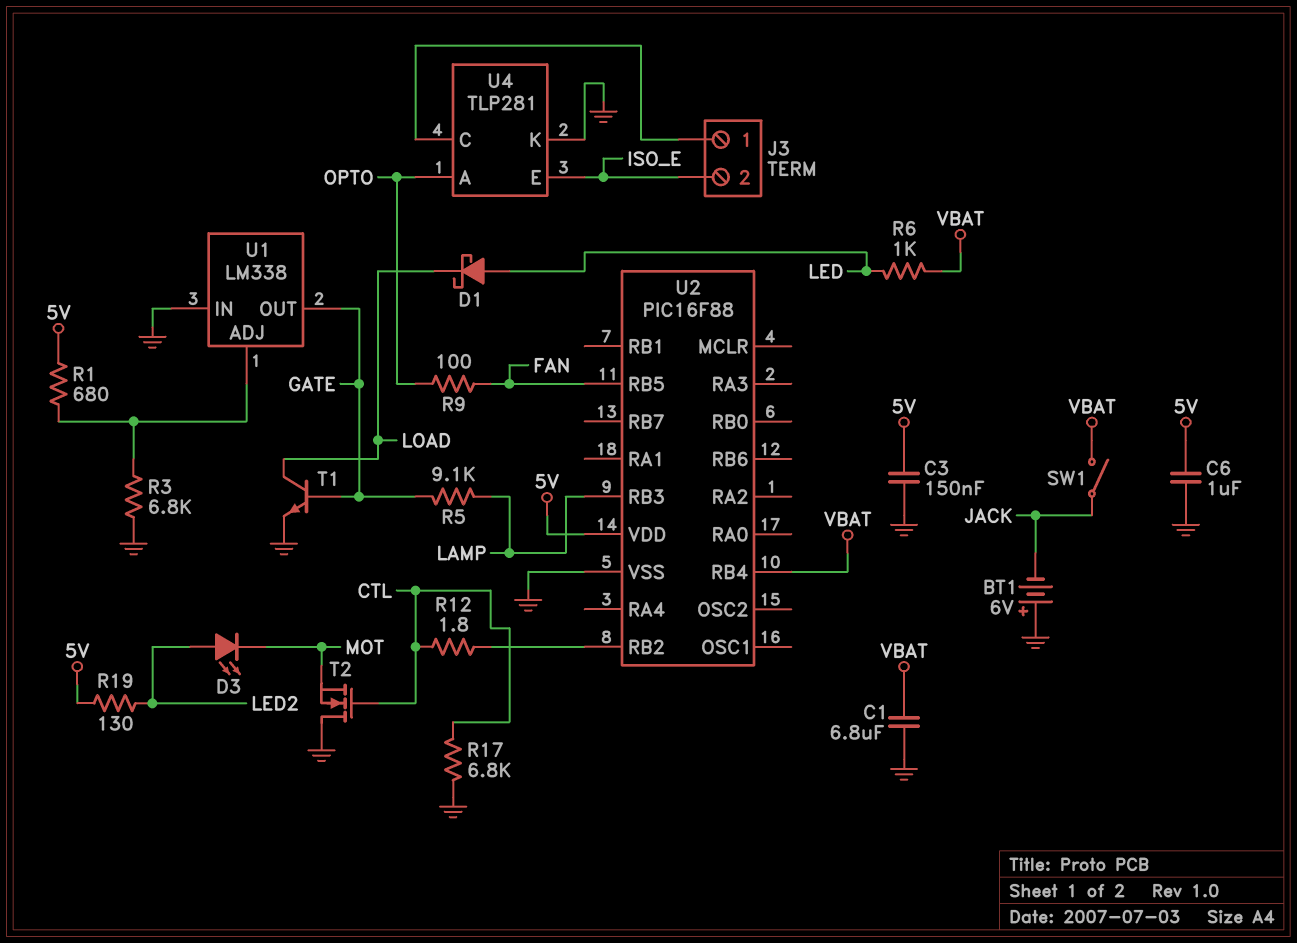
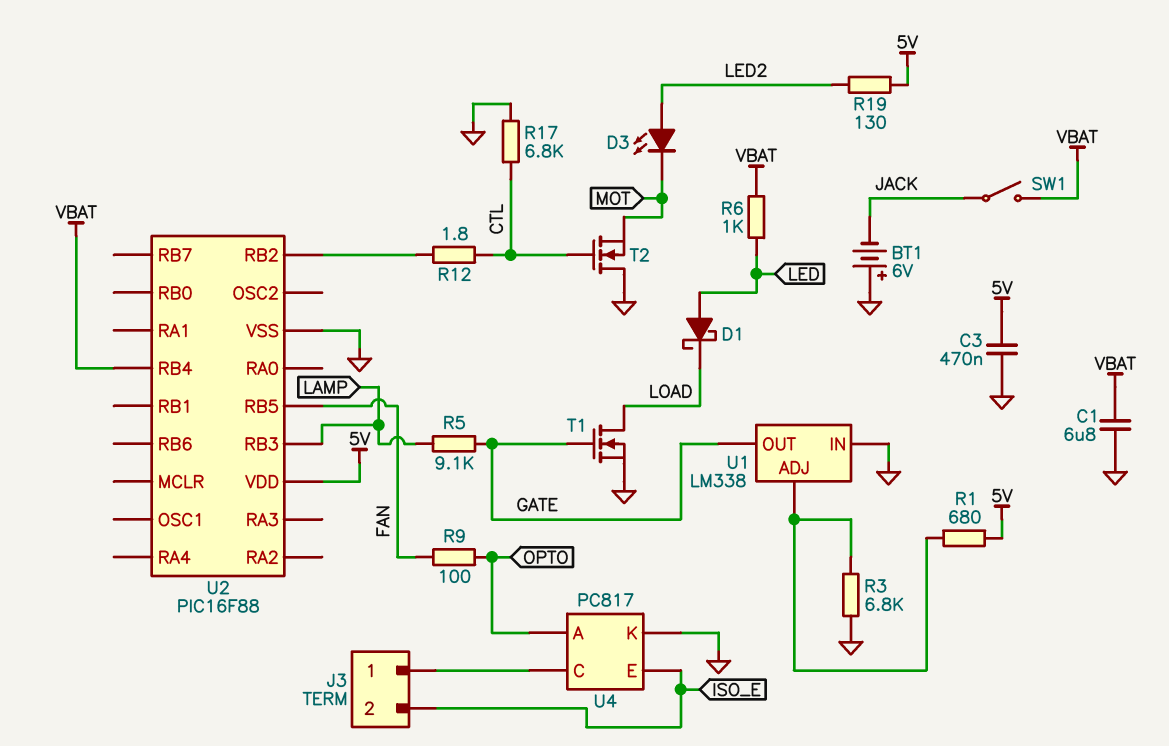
C3: 150nF (5V, GND) -> 470nF (5V, GND)
C6: 1uF (5V, GND) -> none
T1: NPN (B GATE, C LOAD, E GND) -> NMOS (G GATE, D LOAD, S GND)
U4: TLP281 -> PC817

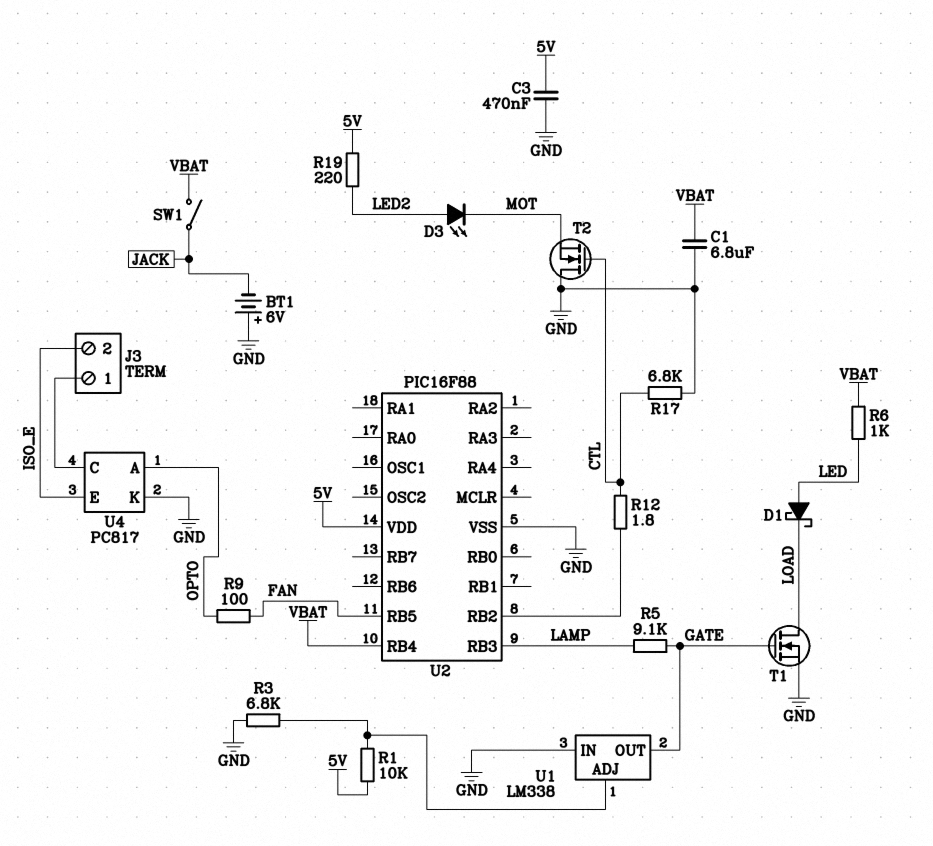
R1: 680 (5V, U1/ADJ) -> 10k (5V, U1/ADJ)
R19: 130 (5V, LED2) -> 220 (5V, LED2)

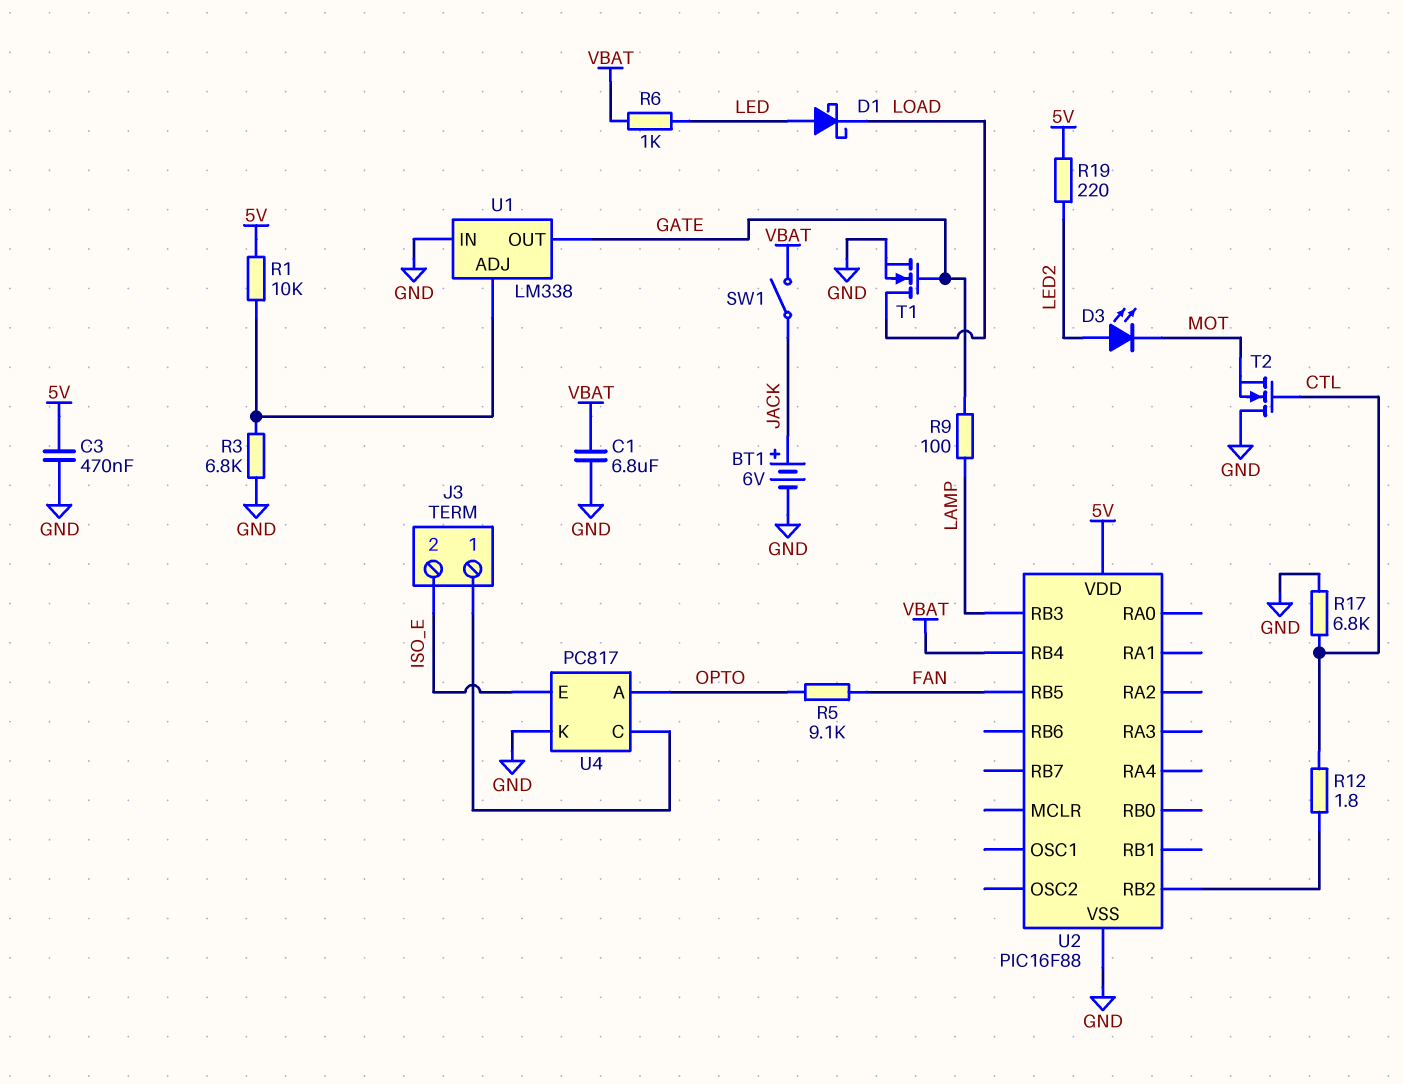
BT1: 6V (plus GND, minus JACK) -> 6V (plus JACK, minus GND)
R5: 9.1k (GATE, LAMP) -> 9.1k (FAN, OPTO)
R9: 100 (FAN, OPTO) -> 100 (GATE, LAMP)

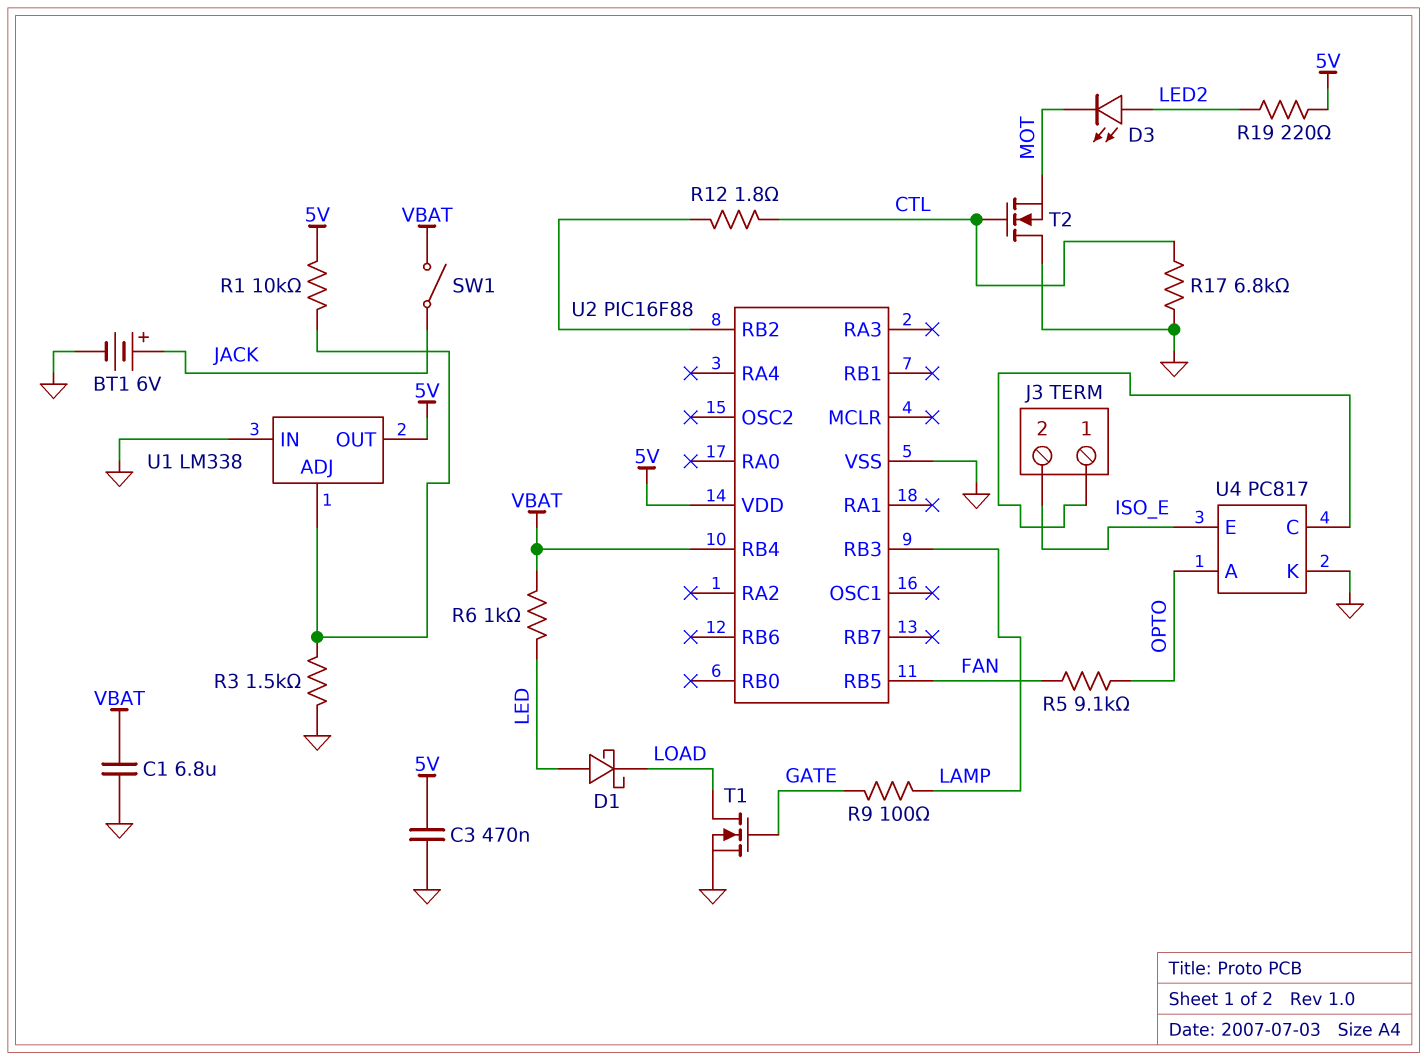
R3: 6.8k (GND, U1/ADJ) -> 1.5k (GND, U1/ADJ)
U1 pin OUT: GATE -> 5V

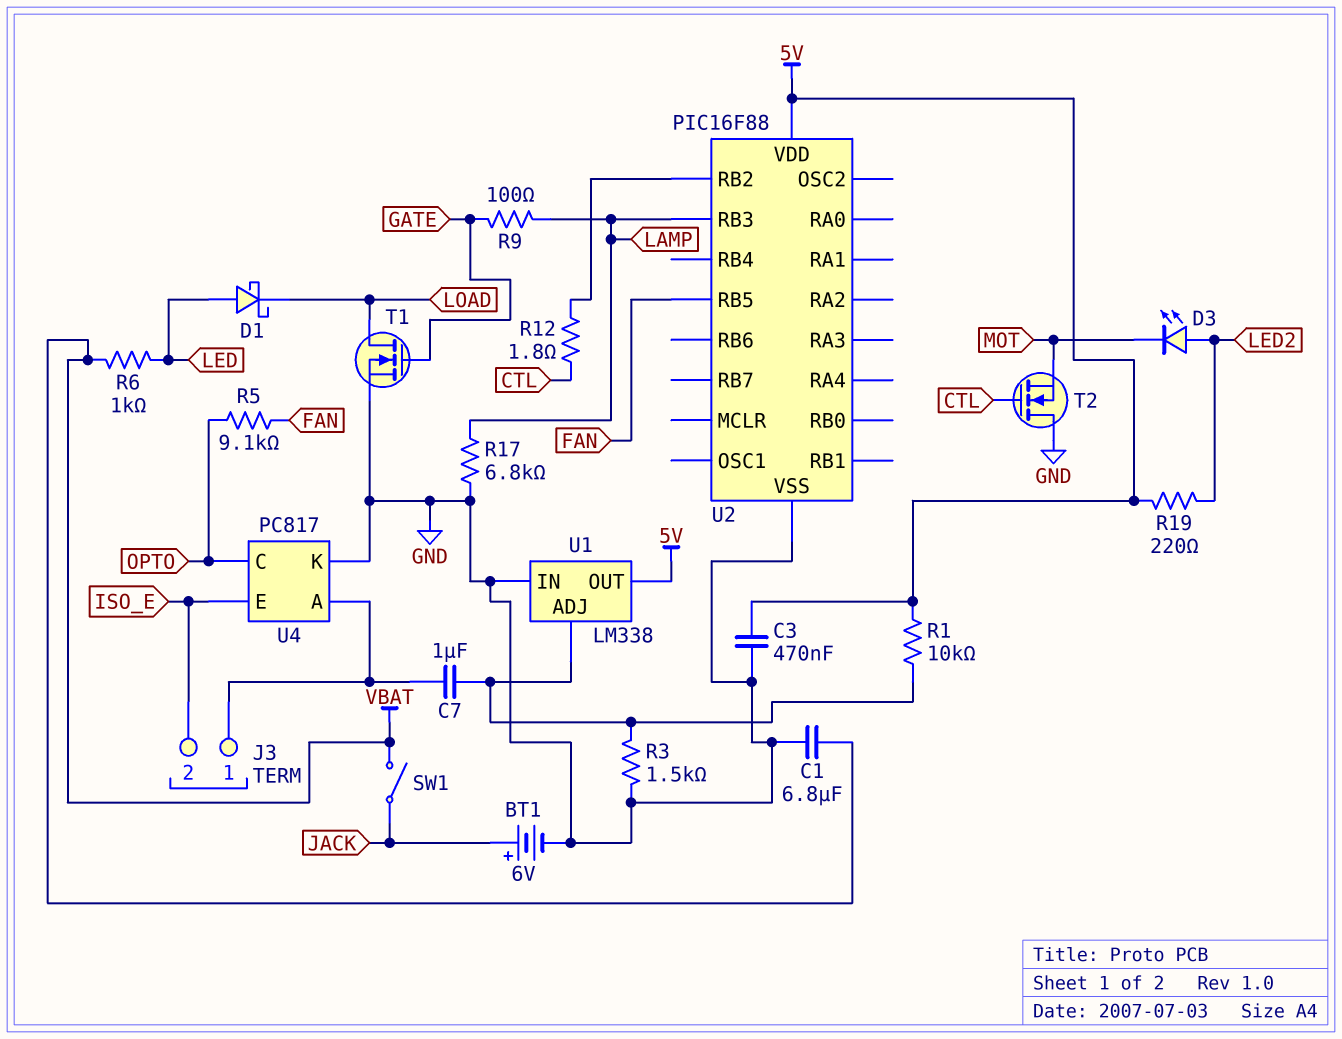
C7: none -> 1uF (J3/1, U1/ADJ)
R17: 6.8k (CTL, GND) -> 6.8k (GND, LAMP)
U2 pin RB4: VBAT -> none
U4 pin A: OPTO -> J3/1
U4 pin C: J3/1 -> OPTO

